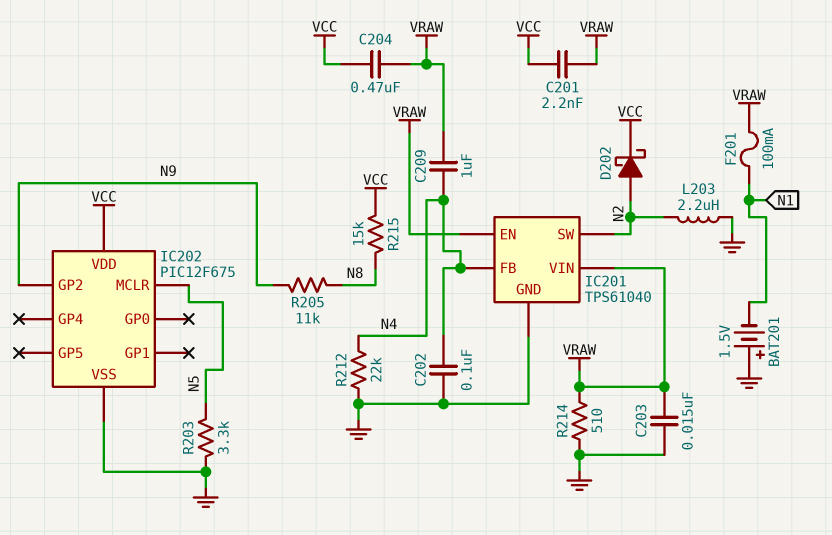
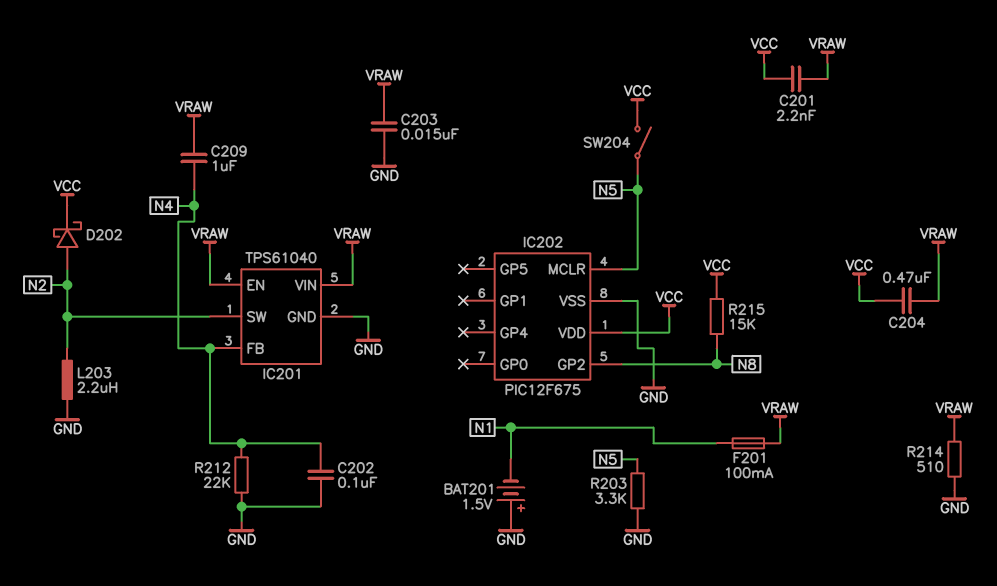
IC202 pin GP2: N9 -> N8
R205: 11k (N8, N9) -> none
SW204: none -> switch (N5, VCC)

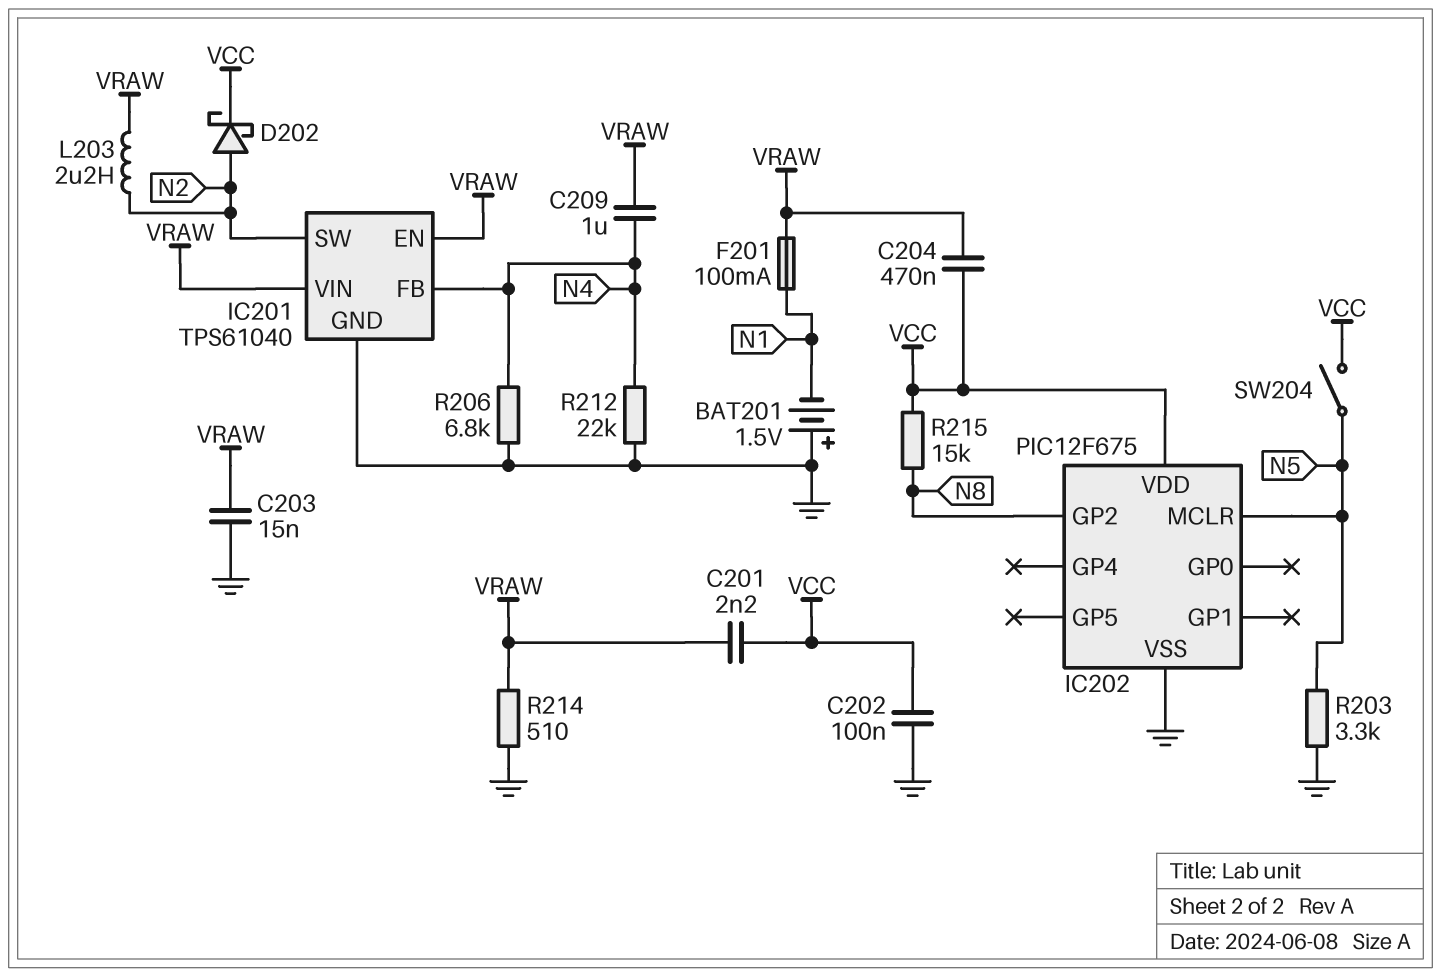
C202: 100nF (GND, N4) -> 100nF (GND, VCC)
L203: 2.2uH (GND, N2) -> 2.2uH (N2, VRAW)
R206: none -> 6.8k (GND, N4)

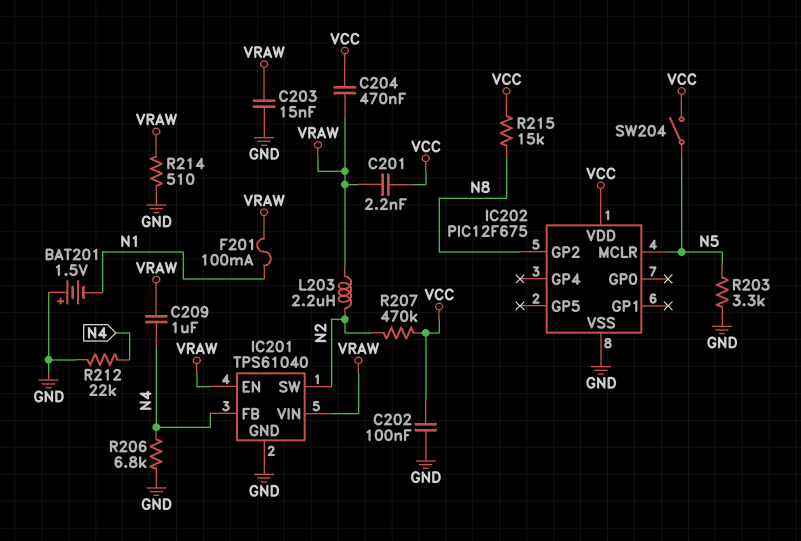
D202: schottky (A N2, K VCC) -> none
R207: none -> 470k (N2, VCC)

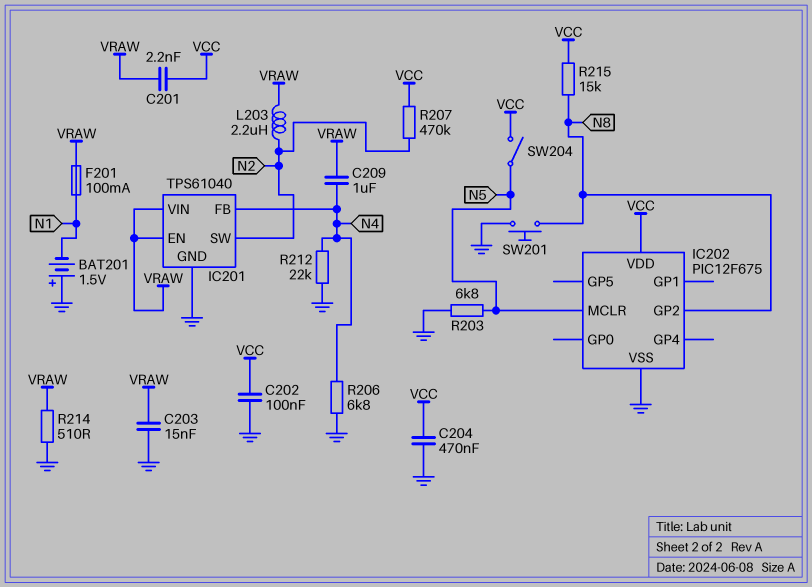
C204: 470nF (VCC, VRAW) -> 470nF (GND, VCC)
R203: 3.3k (GND, N5) -> 6.8k (GND, N5)
SW201: none -> button (GND, N8)

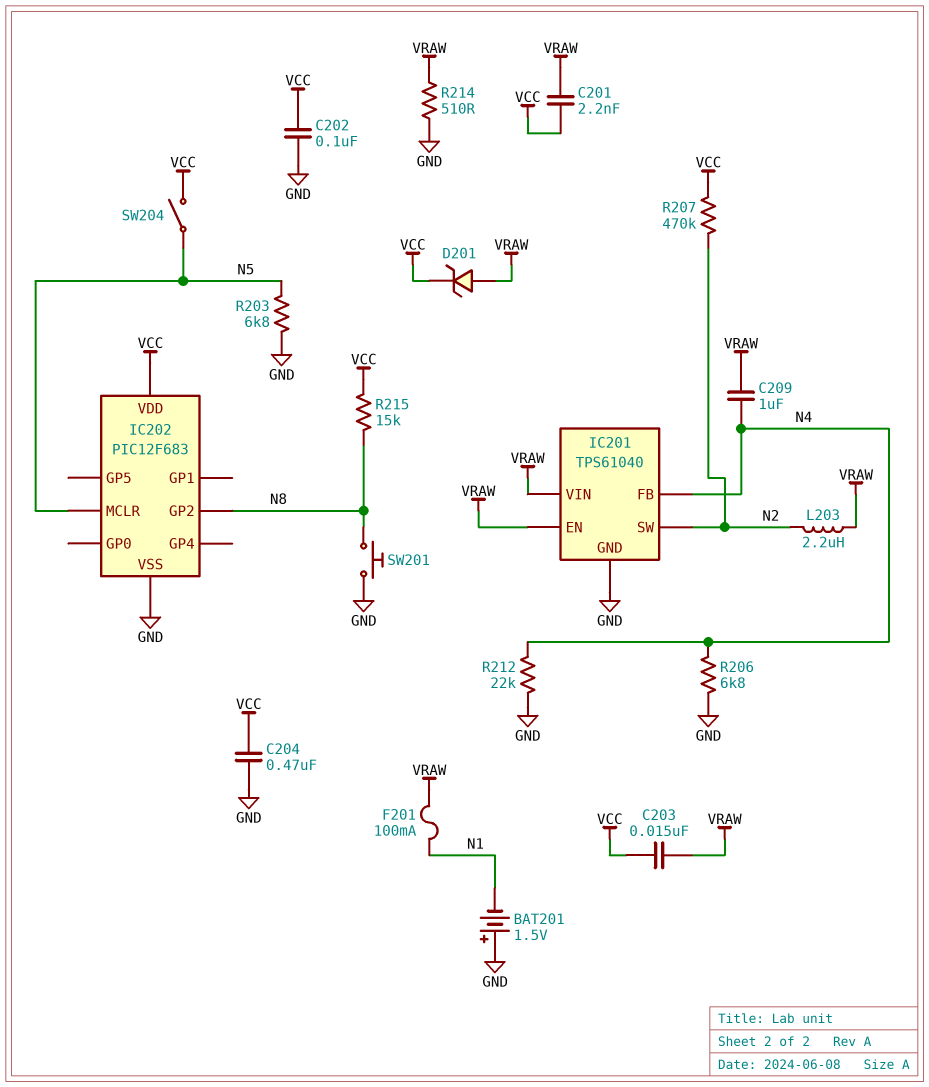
C203: 15nF (GND, VRAW) -> 15nF (VCC, VRAW)
D201: none -> zener (A VRAW, K VCC)
IC202: PIC12F675 -> PIC12F683

